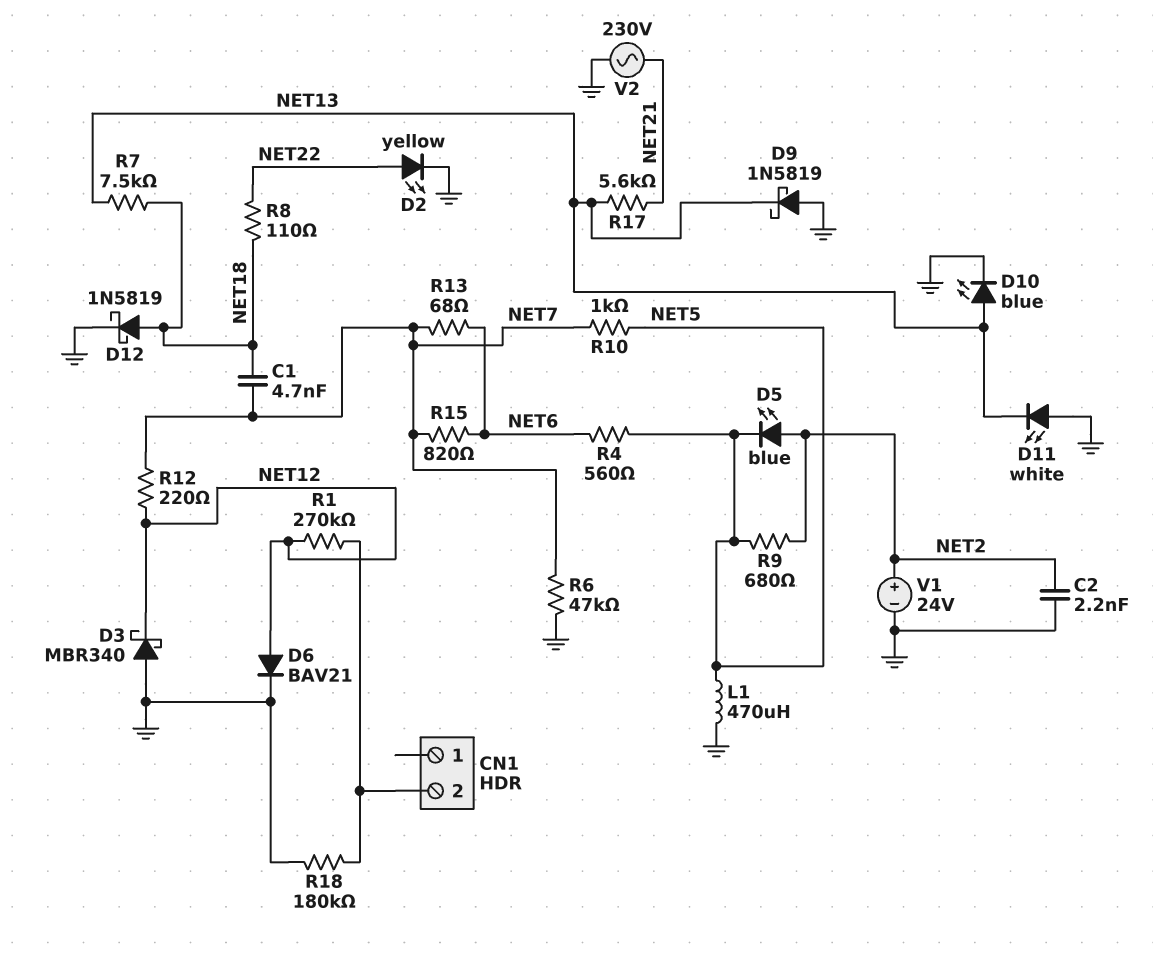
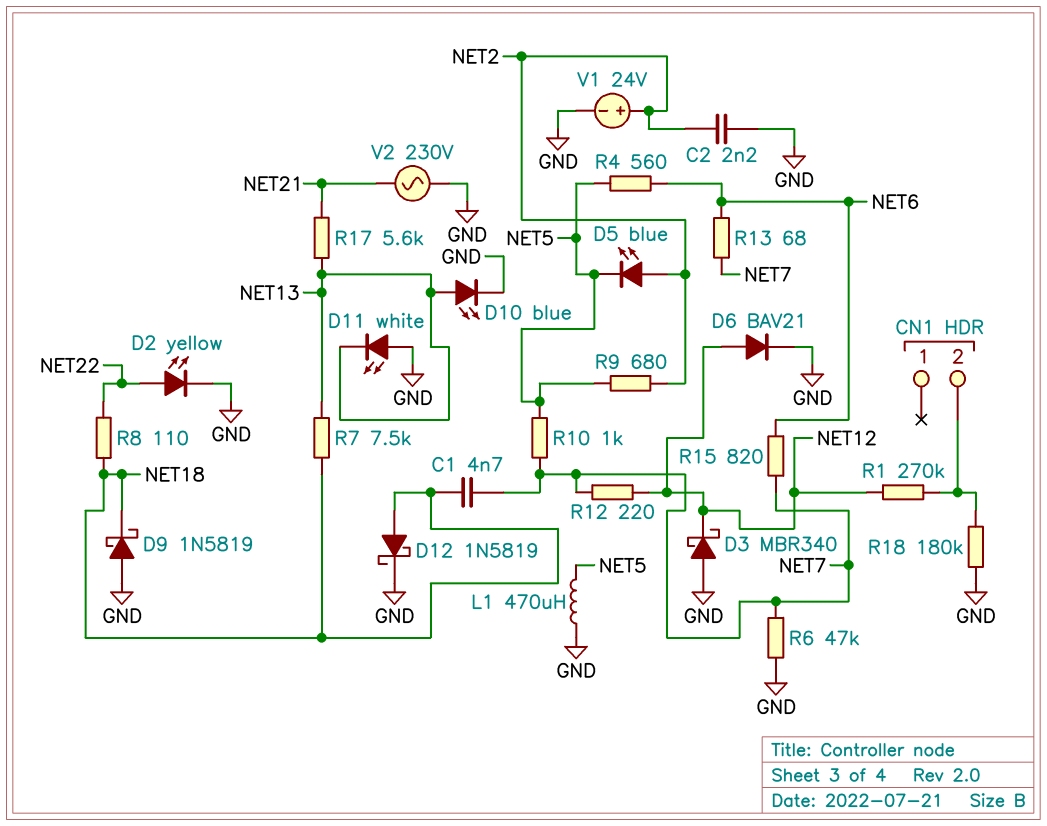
D9: schottky 1N5819 (A GND, K NET13) -> schottky 1N5819 (A GND, K NET18)

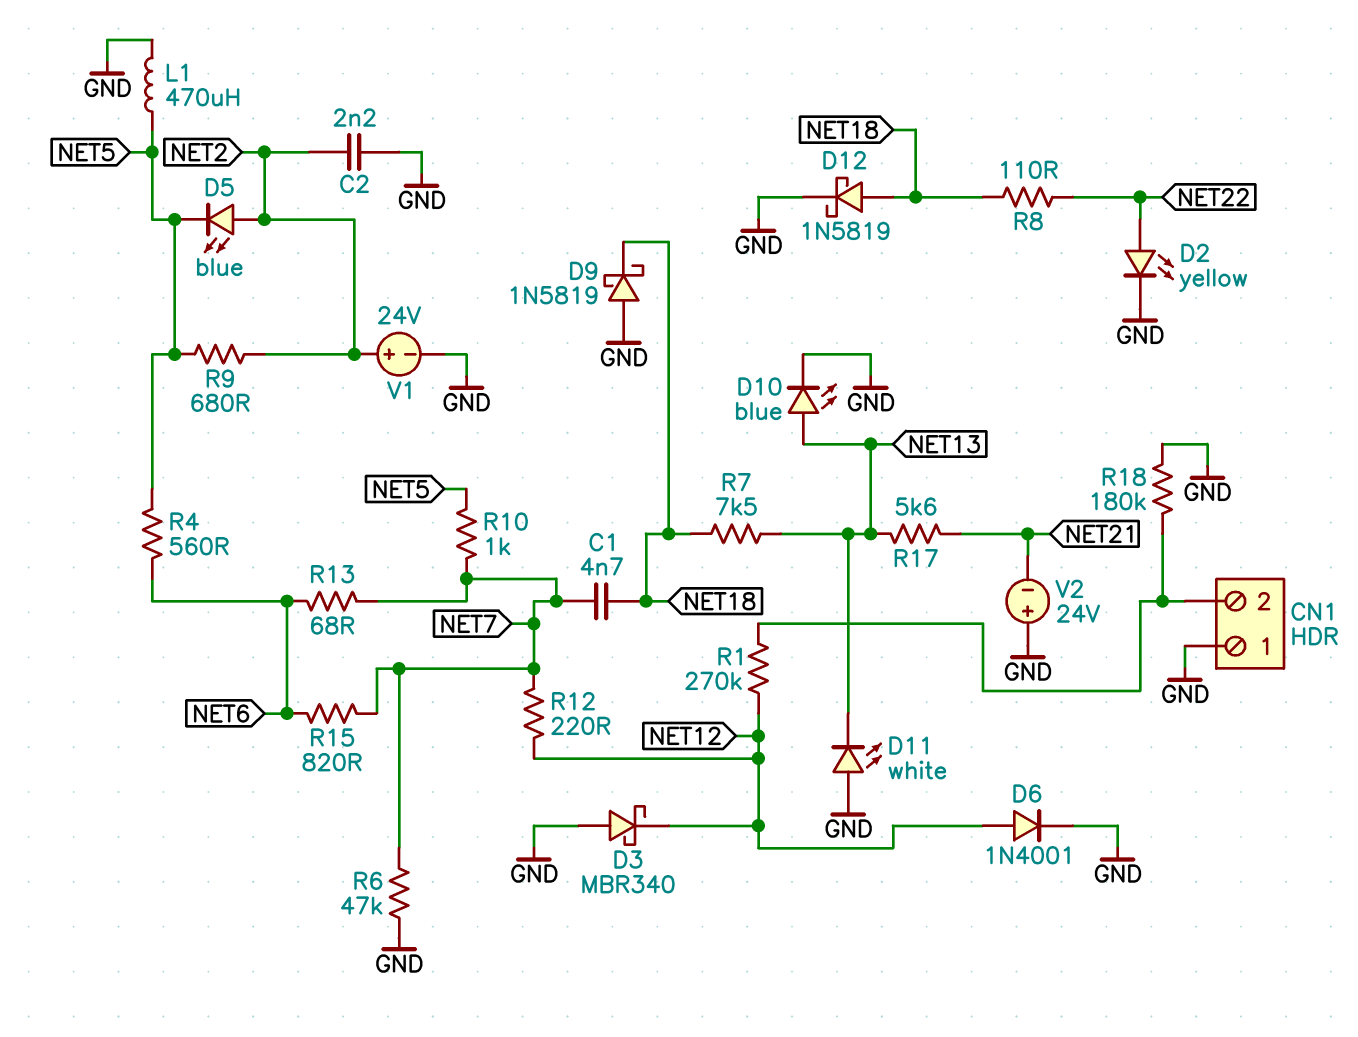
CN1 pin 1: none -> GND
D6: diode BAV21 (A NET12, K GND) -> diode 1N4001 (A NET12, K GND)
V2: AC 230V (GND, NET21) -> 24V (plus GND, minus NET21)

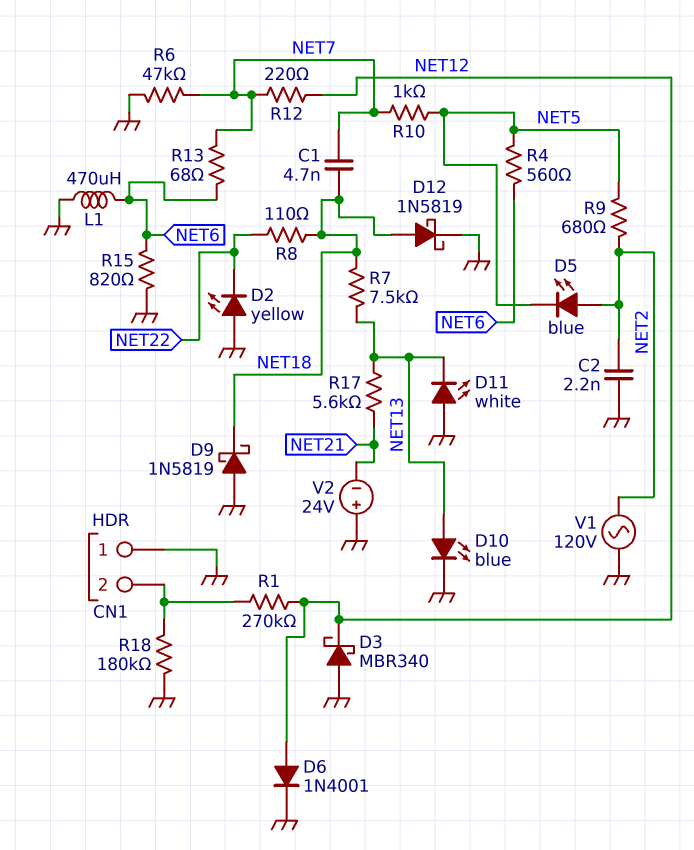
D2: LED yellow (A NET22, K GND) -> LED yellow (A GND, K NET22)
L1: 470uH (GND, NET5) -> 470uH (GND, NET6)
R15: 820 (NET6, NET7) -> 820 (GND, NET6)
V1: 24V (plus NET2, minus GND) -> AC 120V (GND, NET2)

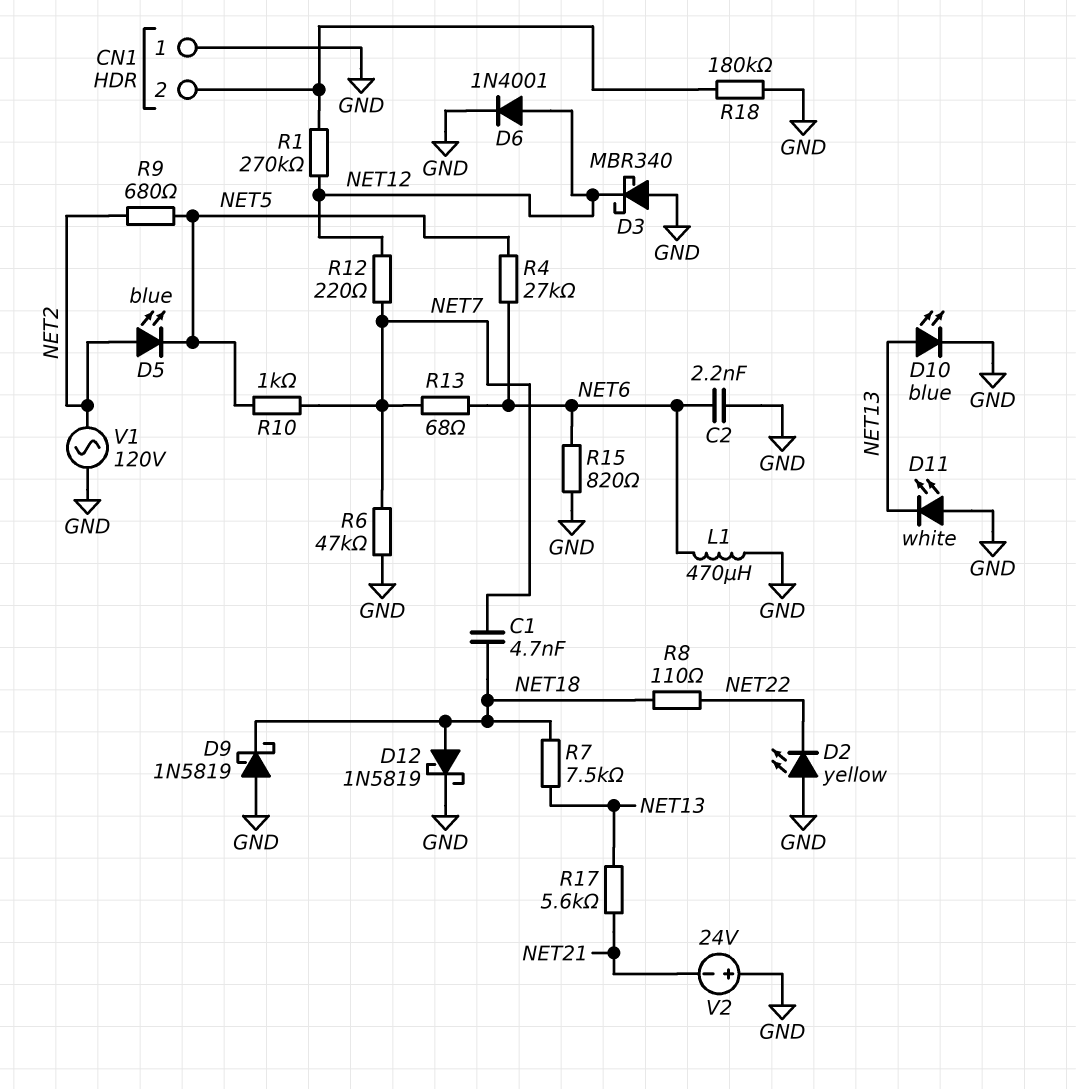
C2: 2.2nF (GND, NET2) -> 2.2nF (GND, NET6)
R4: 560 (NET5, NET6) -> 27k (NET5, NET6)

